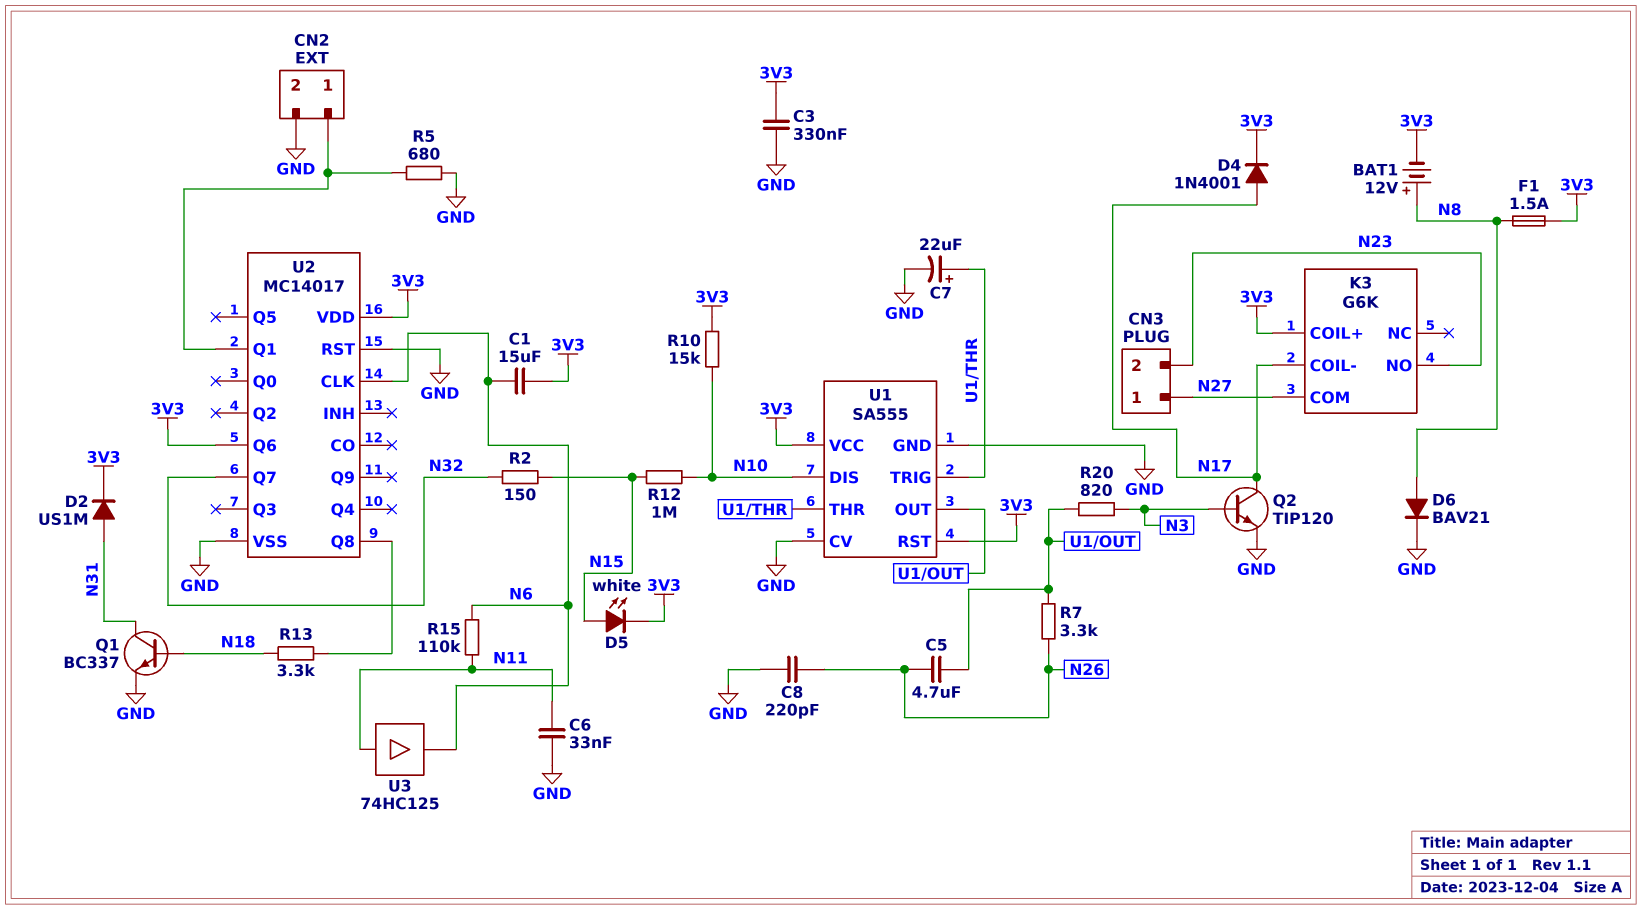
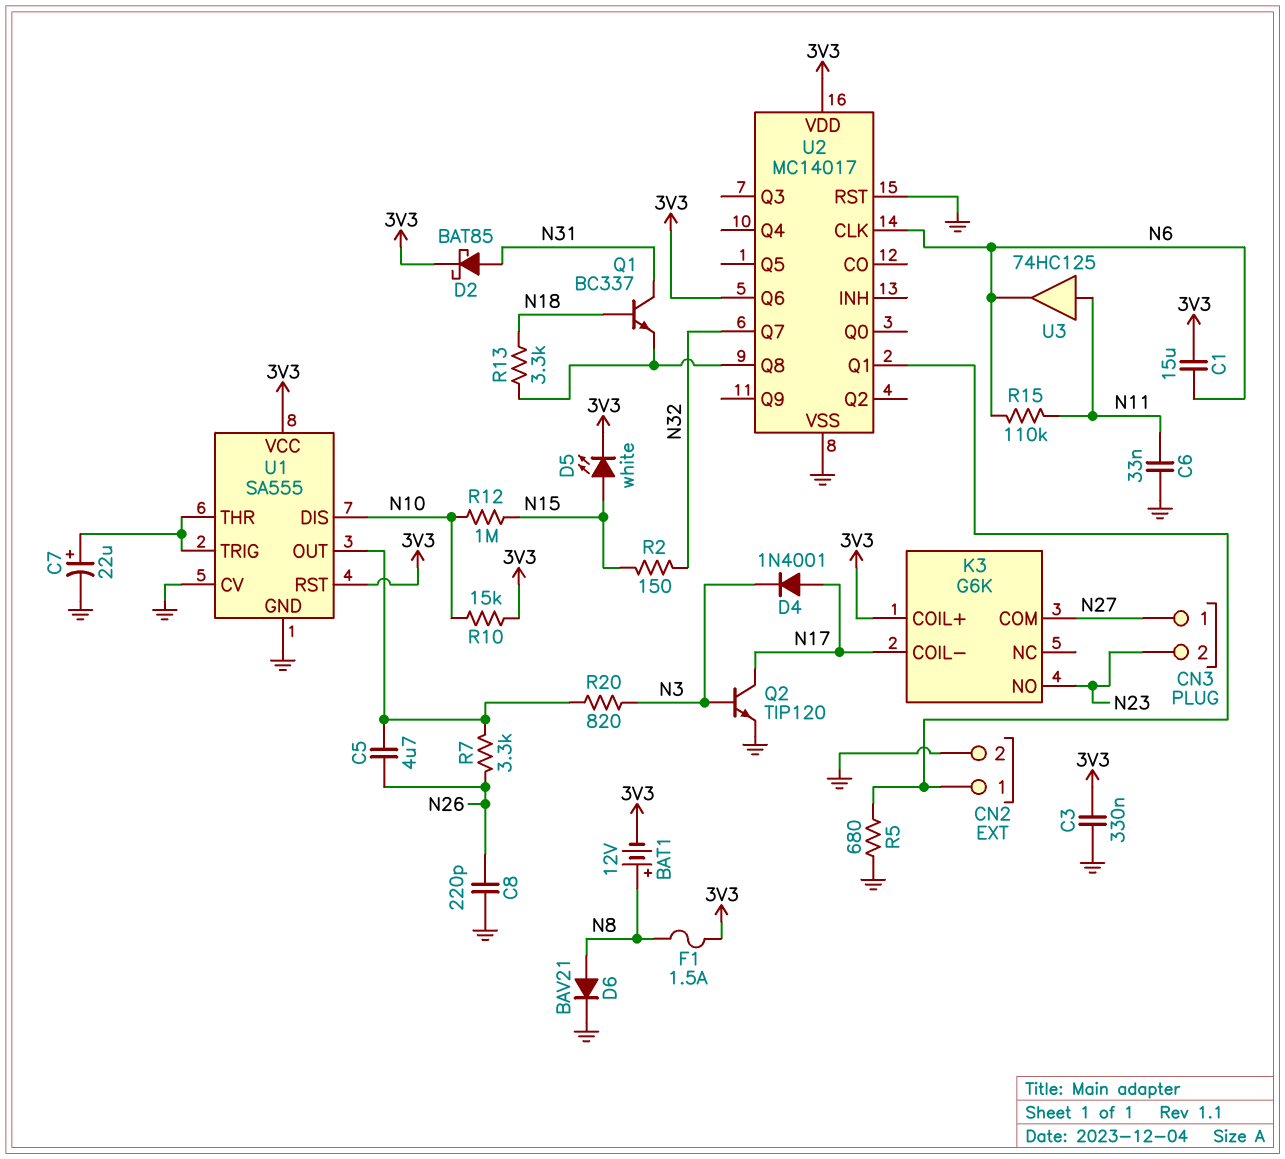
D2: diode US1M (A N31, K 3V3) -> schottky BAT85 (A N31, K 3V3)
D4: diode 1N4001 (A N17, K 3V3) -> diode 1N4001 (A N17, K N3)
Q1: NPN BC337 (B N18, C N31, E GND) -> NPN BC337 (B N18, C N31, E U2/Q8)

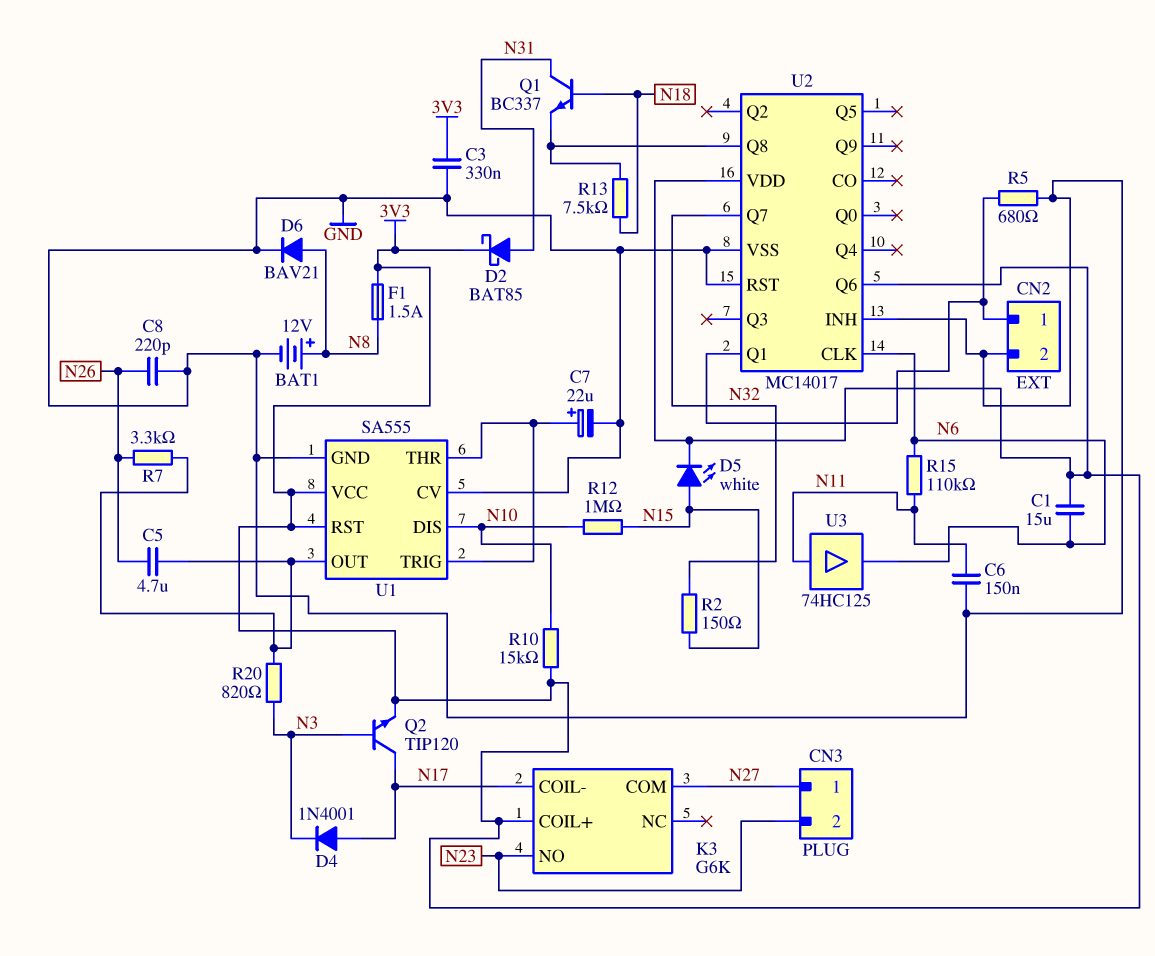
BAT1: 12V (plus N8, minus 3V3) -> 12V (plus N8, minus GND)
C6: 33nF (GND, N11) -> 150nF (GND, N11)
Q2: NPN TIP120 (B N3, C N17, E GND) -> NPN TIP120 (B N3, C N17, E 3V3)
R13: 3.3k (N18, U2/Q8) -> 7.5k (N18, U2/Q8)
U2 pin INH: none -> GND

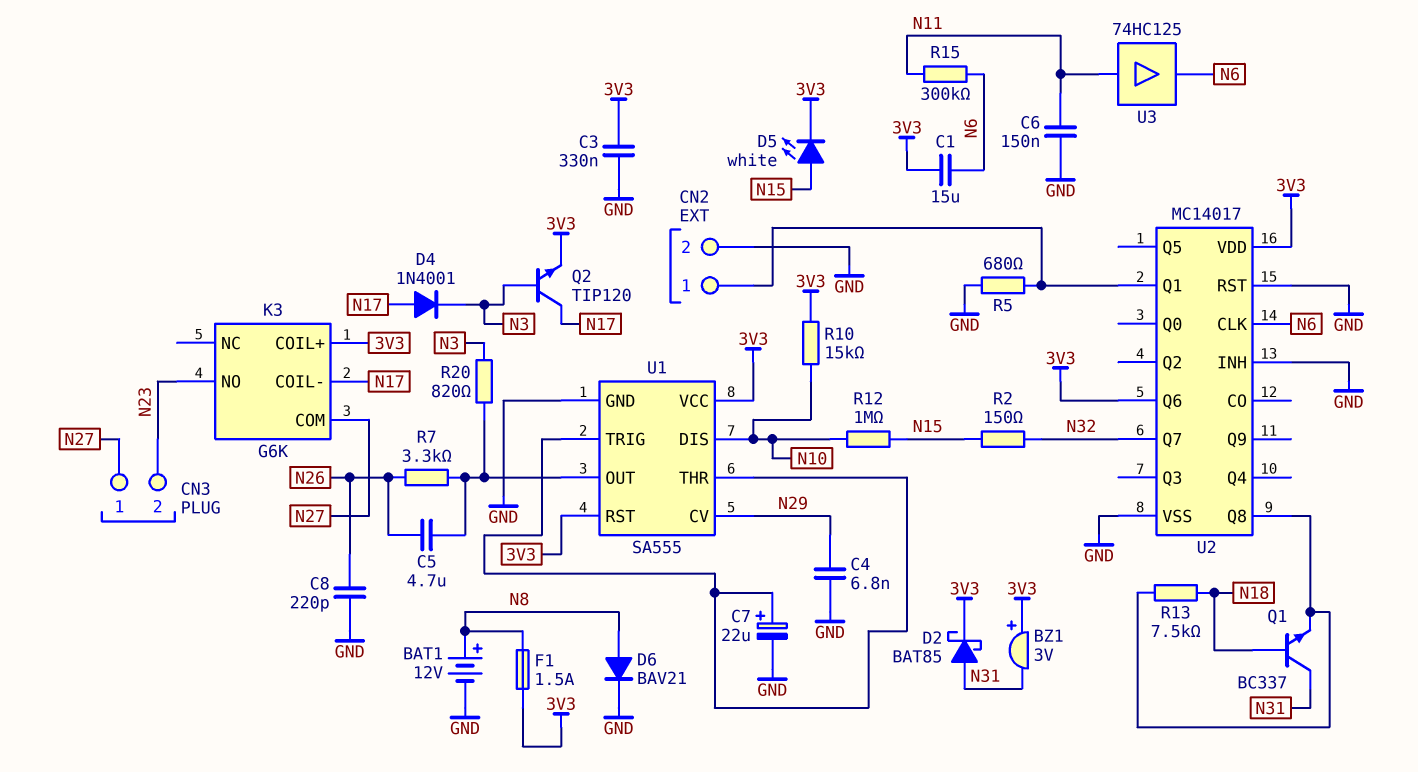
BZ1: none -> buzzer 3V (plus 3V3, minus N31)
C4: none -> 6.8nF (GND, N29)
R15: 110k (N6, N11) -> 300k (N6, N11)
U1 pin CV: GND -> N29

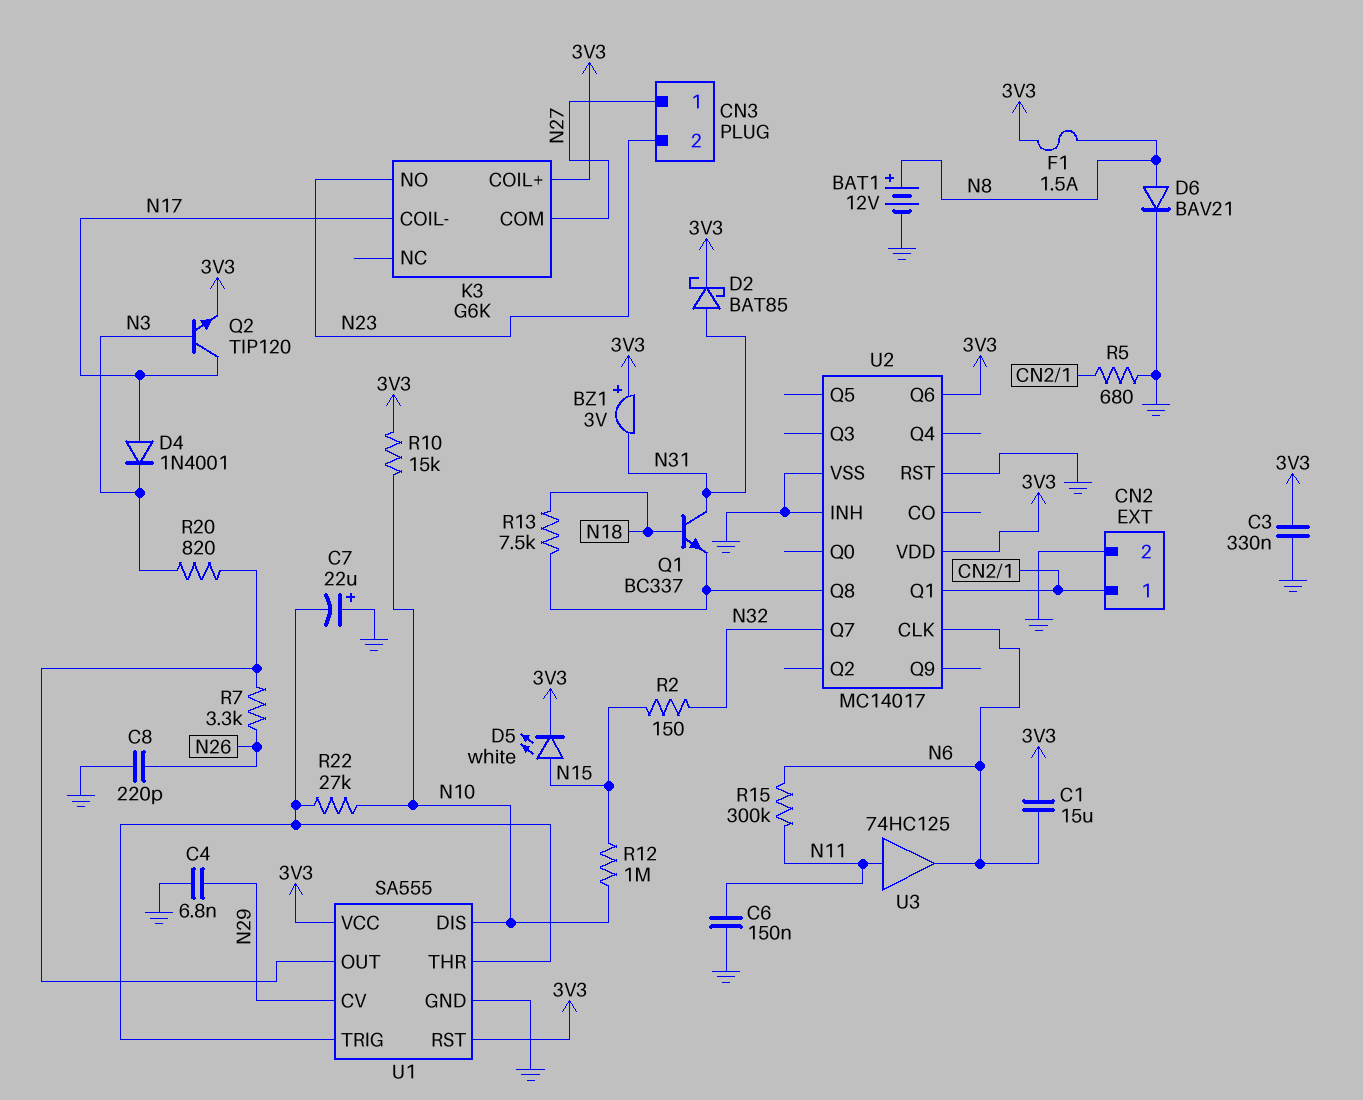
C5: 4.7uF (N26, U1/OUT) -> none
C7: 22uF (plus U1/THR, minus GND) -> 22uF (plus GND, minus U1/THR)
R22: none -> 27k (N10, U1/THR)

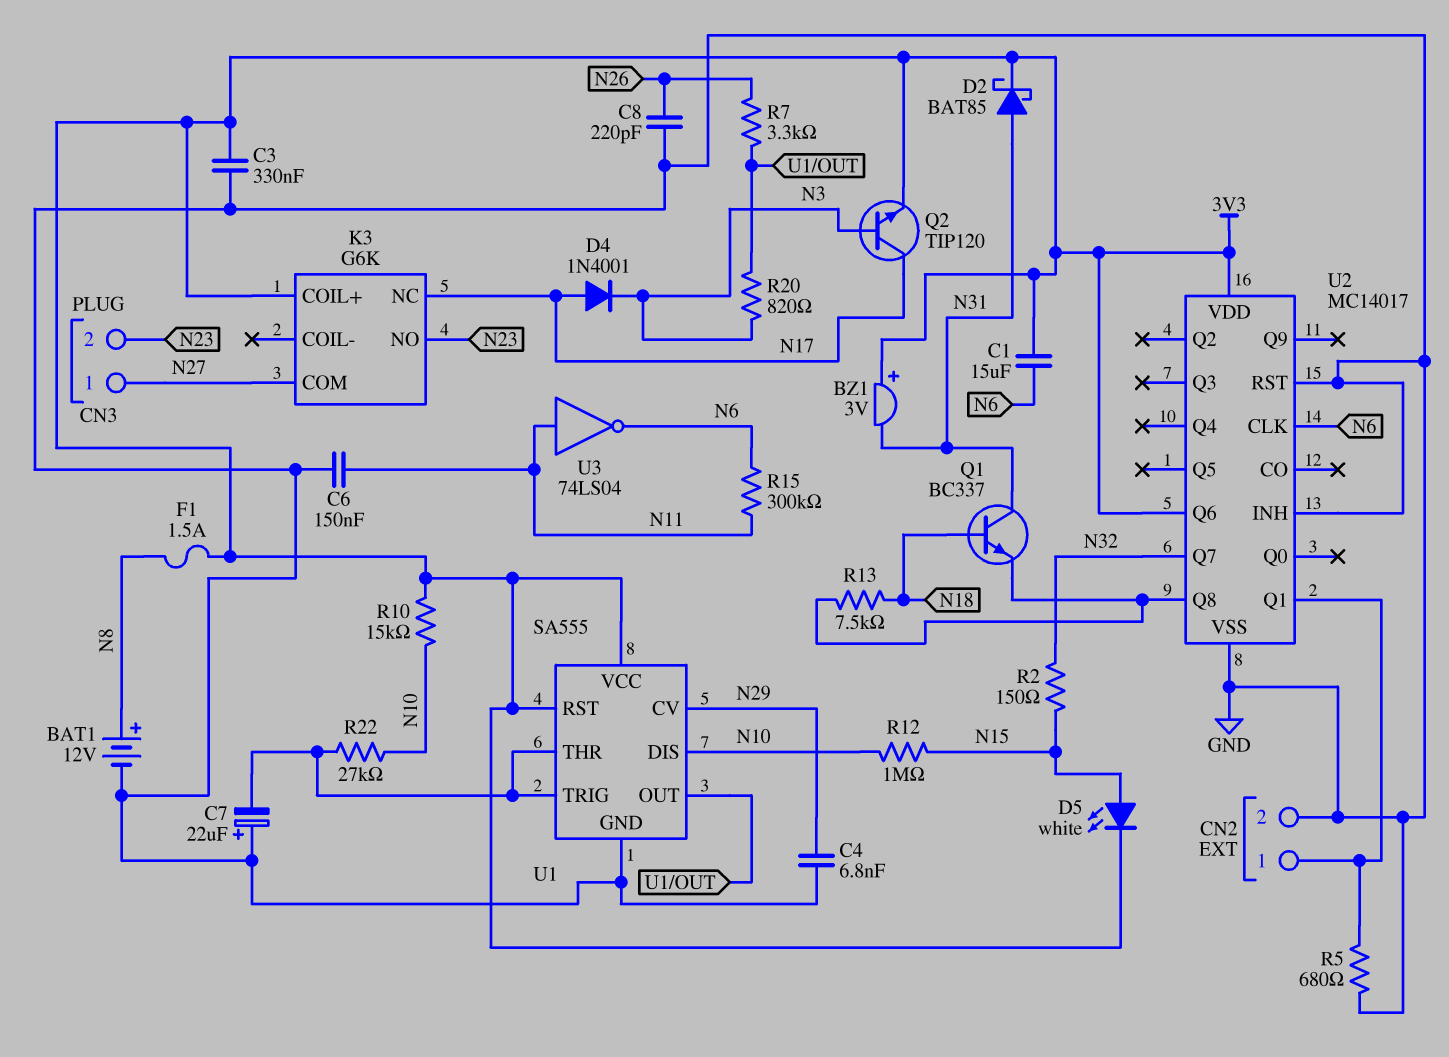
D6: diode BAV21 (A N8, K GND) -> none
K3 pin COIL-: N17 -> none
K3 pin NC: none -> N17
U3: buffer 74HC125 (in N11, out N6) -> NOT 74LS04 (in N11, out N6)

